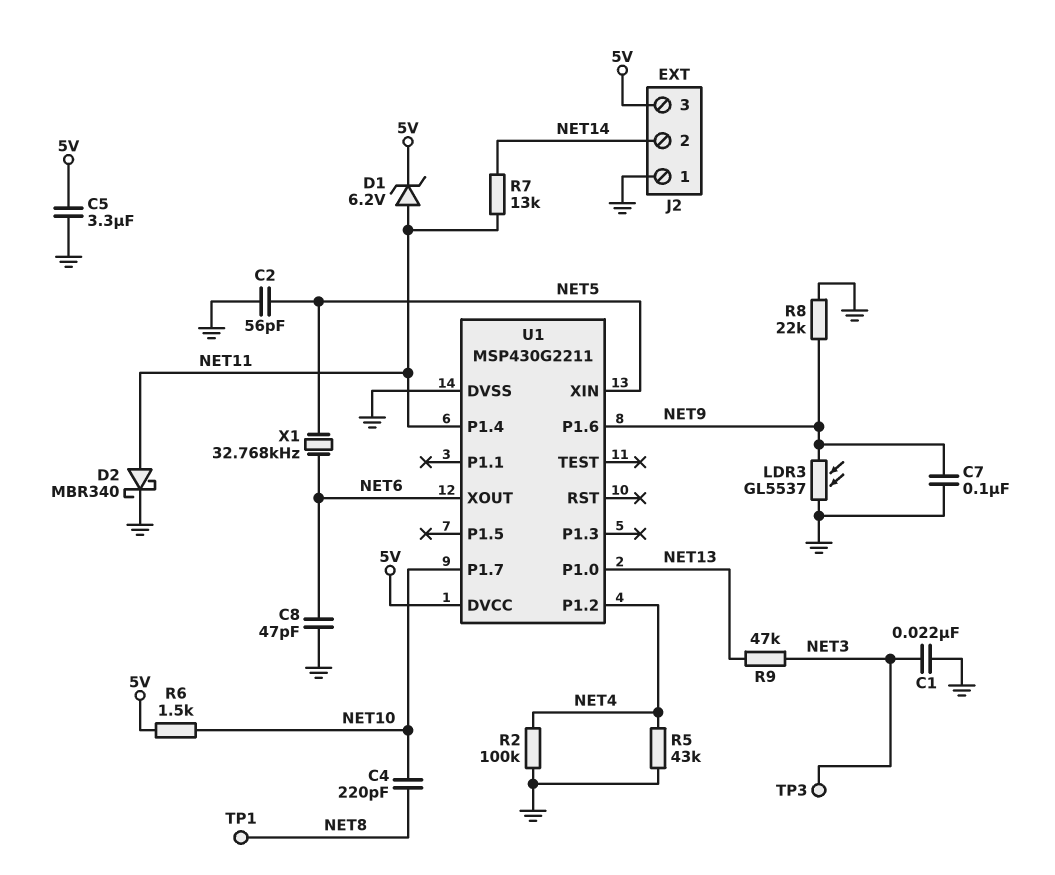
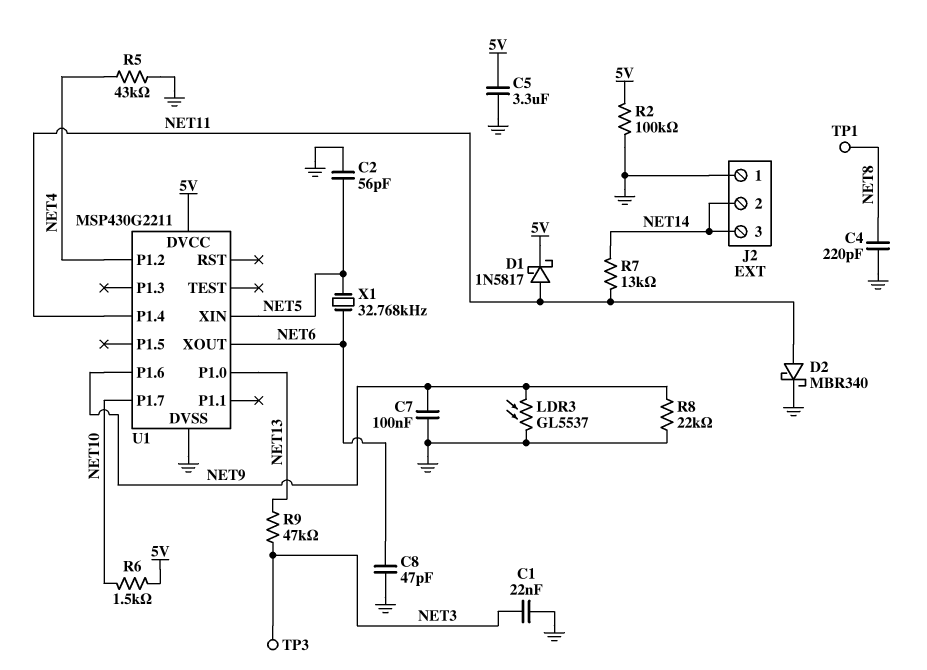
C4: 220pF (NET8, NET10) -> 220pF (GND, NET8)
D1: zener 6.2V (A NET11, K 5V) -> schottky 1N5817 (A NET11, K 5V)
J2 pin 3: 5V -> NET14
R2: 100k (GND, NET4) -> 100k (5V, GND)

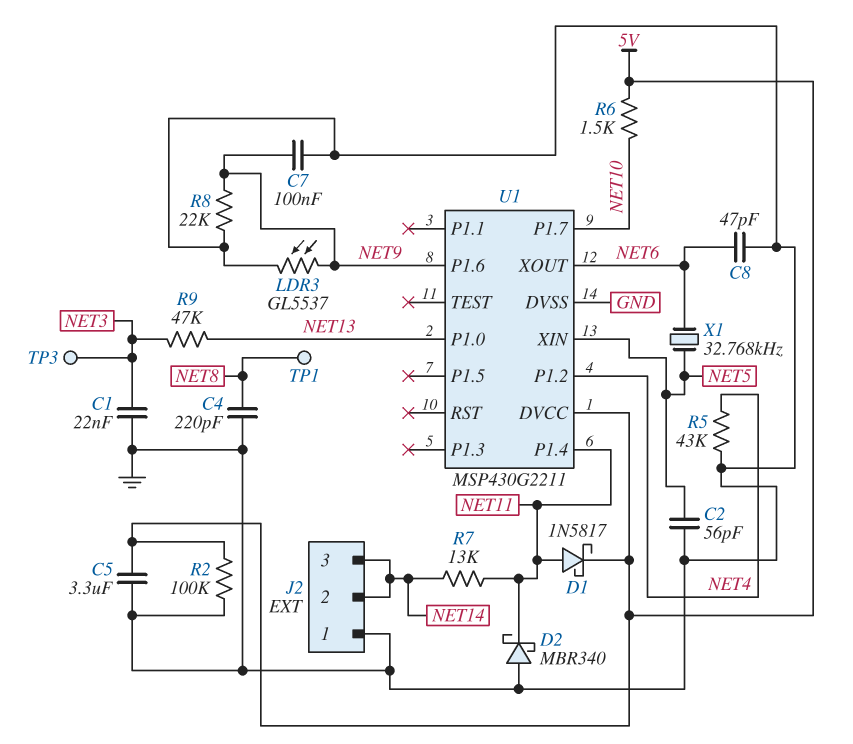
D2: schottky MBR340 (A NET11, K GND) -> schottky MBR340 (A GND, K NET11)

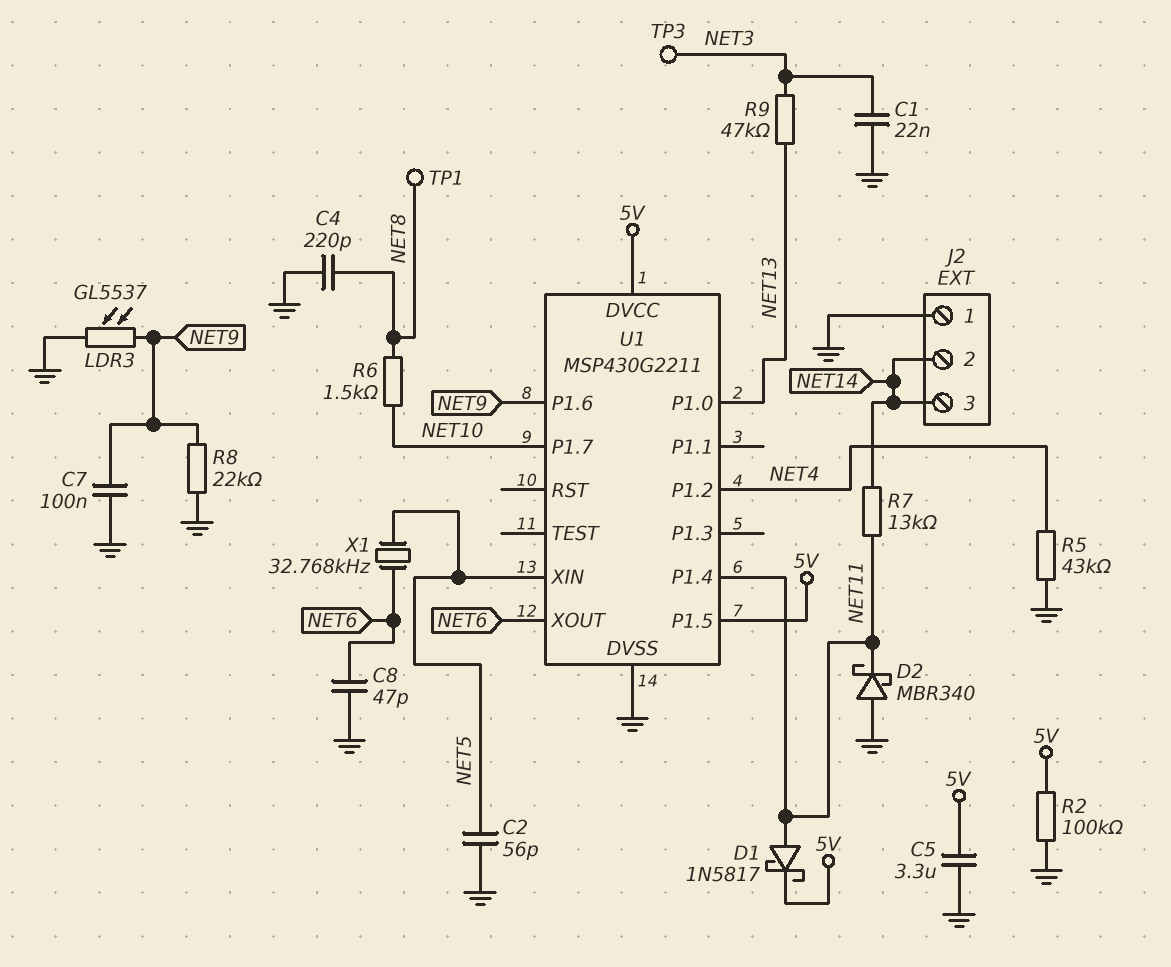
R6: 1.5k (5V, NET10) -> 1.5k (NET8, NET10)
U1 pin P1.5: none -> 5V

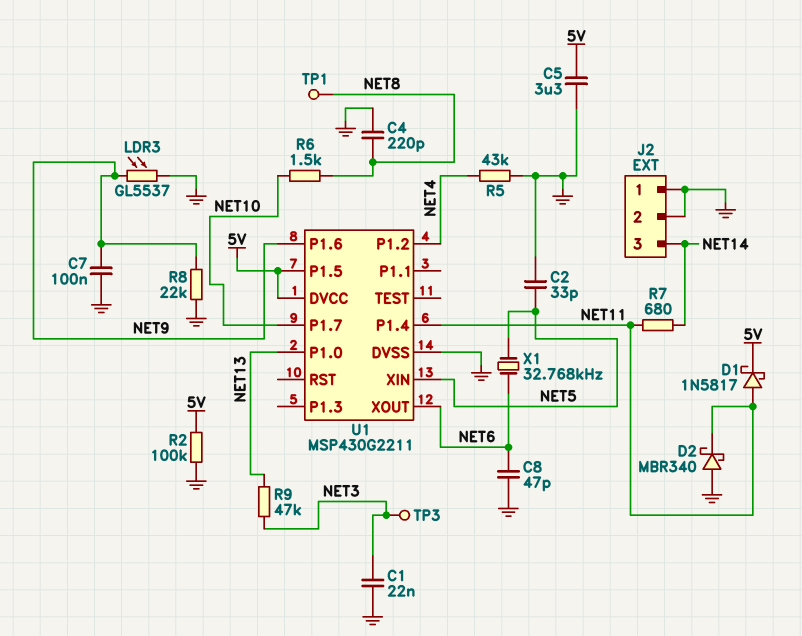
C2: 56pF (GND, NET5) -> 33pF (GND, NET5)
J2 pin 2: NET14 -> GND
R7: 13k (NET11, NET14) -> 680 (NET11, NET14)

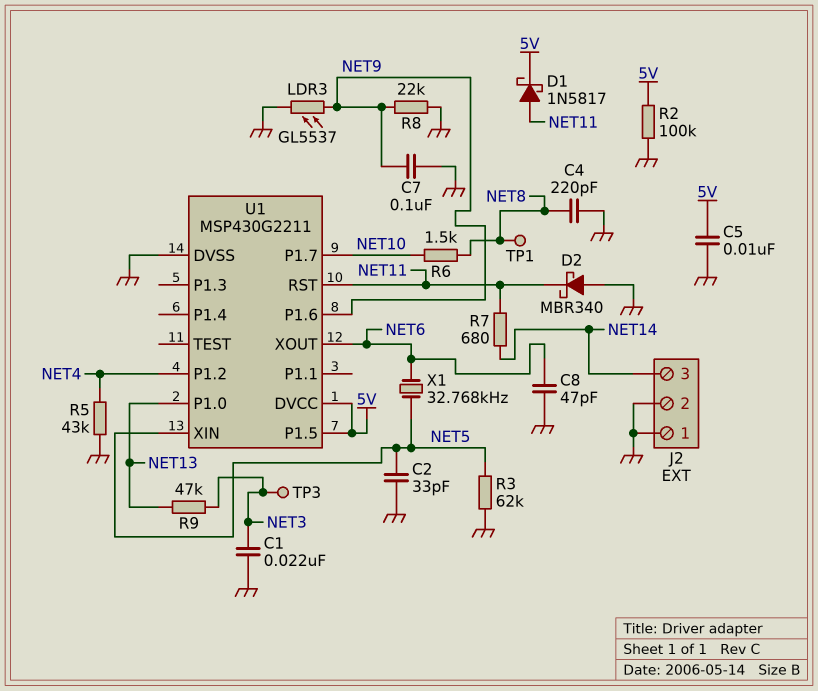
C5: 3.3uF (5V, GND) -> 10nF (5V, GND)
R3: none -> 62k (GND, NET5)
U1 pin P1.4: NET11 -> none
U1 pin RST: none -> NET11

